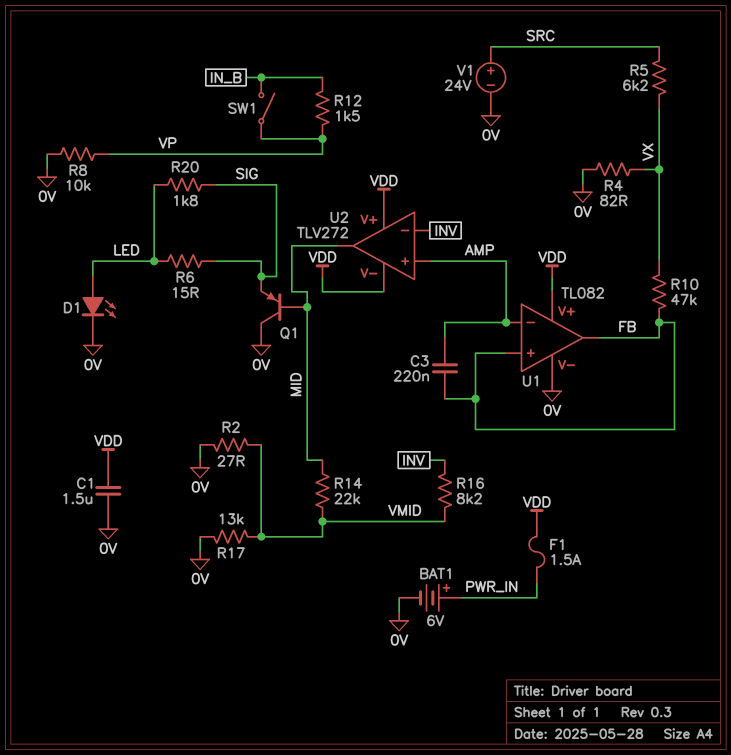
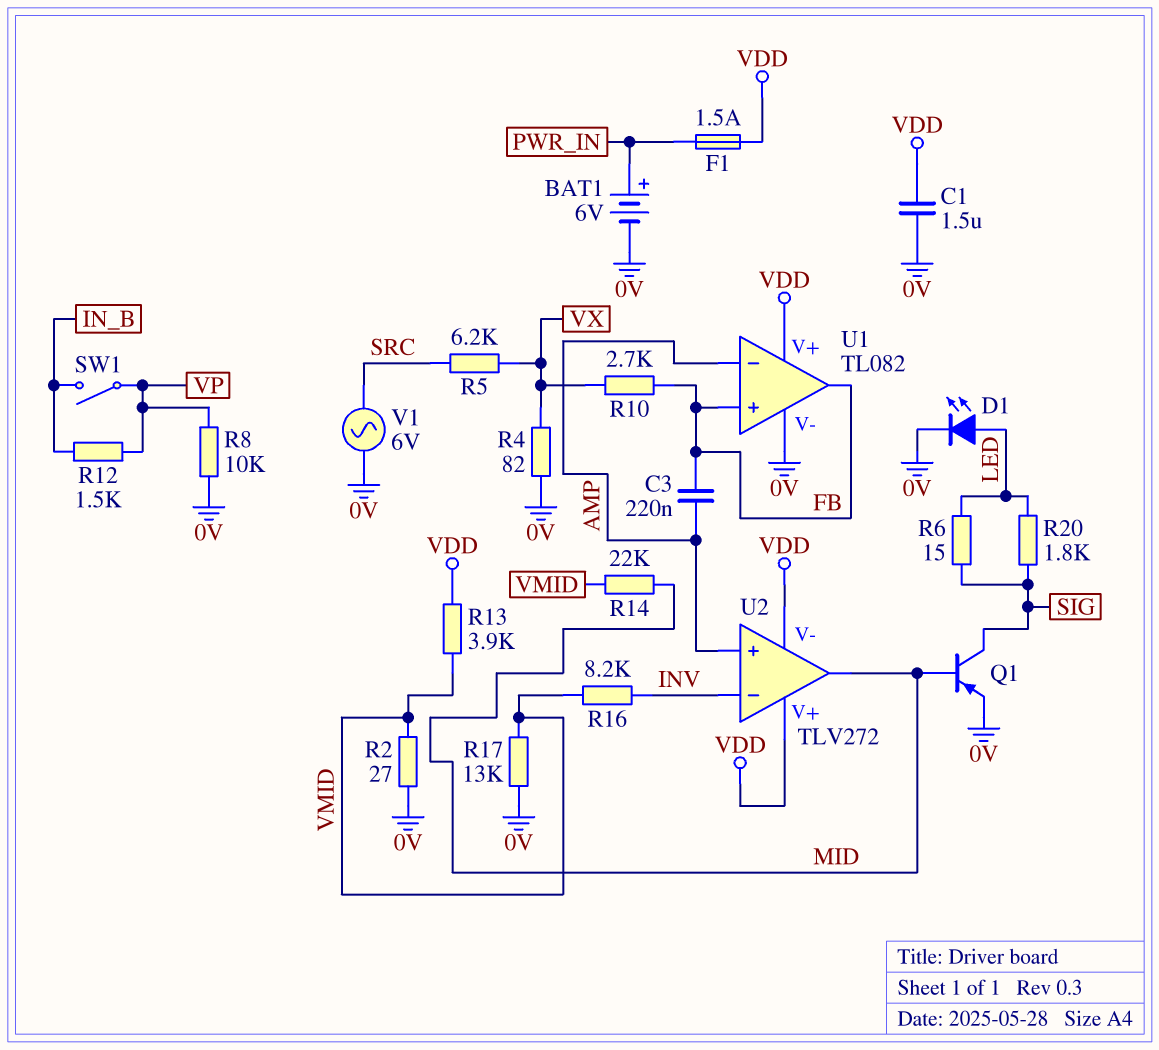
Q1: PNP (B MID, C 0V, E SIG) -> PNP (B MID, C SIG, E 0V)
R10: 47k (FB, VX) -> 2.7k (FB, VX)
R13: none -> 3.9k (VDD, VMID)
V1: 24V (plus SRC, minus 0V) -> AC 6V (0V, SRC)

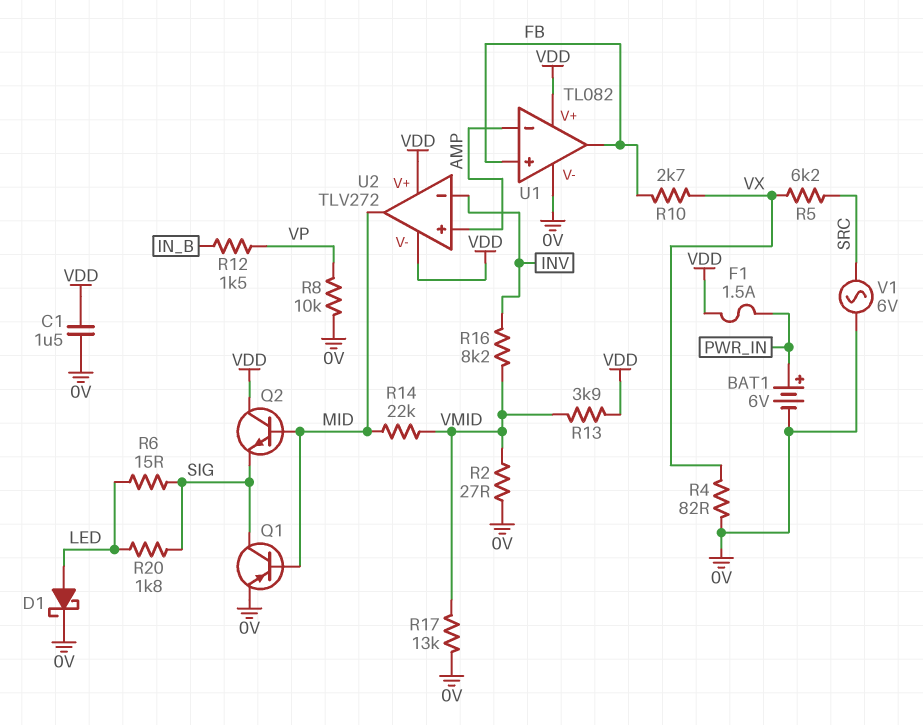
C3: 220nF (AMP, FB) -> none
D1: LED (A LED, K 0V) -> schottky (A LED, K 0V)
Q2: none -> NPN (B MID, C VDD, E SIG)
SW1: switch (IN_B, VP) -> none

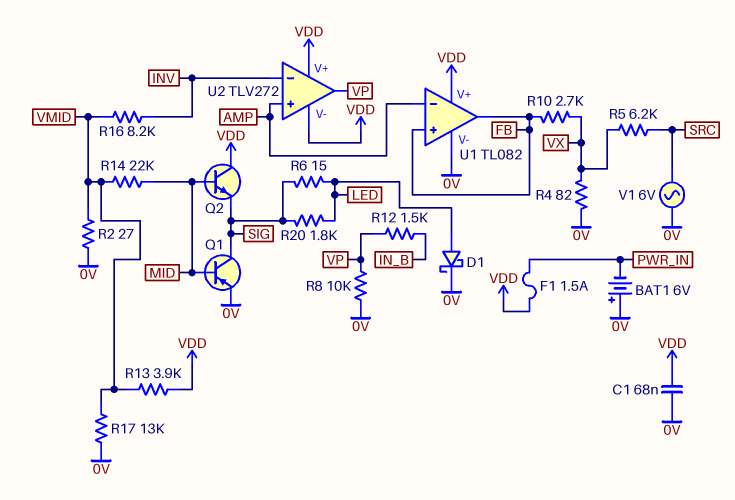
BAT1: 6V (plus PWR_IN, minus 0V) -> 6V (plus 0V, minus PWR_IN)
C1: 1.5uF (0V, VDD) -> 68nF (0V, VDD)
U2 pin out: MID -> VP

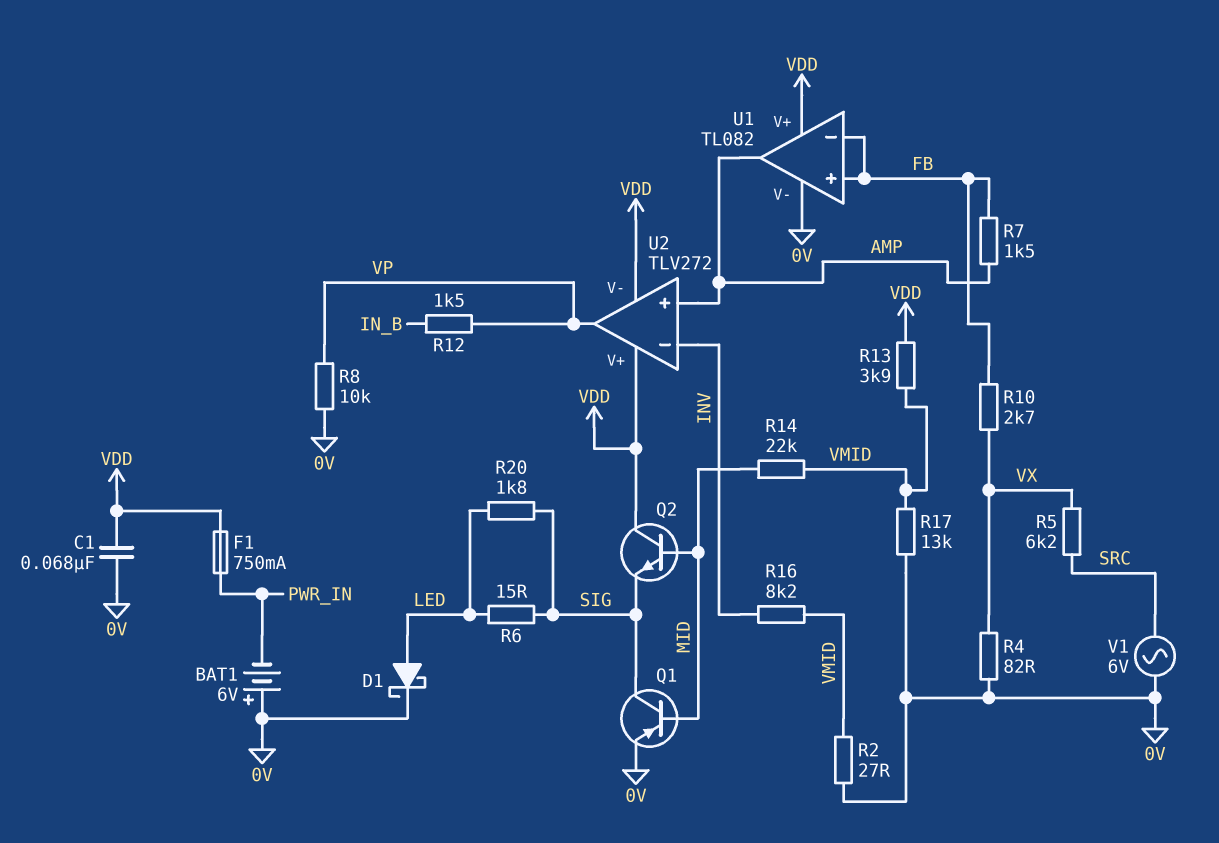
F1: 1.5A (PWR_IN, VDD) -> 750mA (PWR_IN, VDD)
R7: none -> 1.5k (AMP, FB)
U1 pin in-: AMP -> FB
U1 pin out: FB -> AMP

